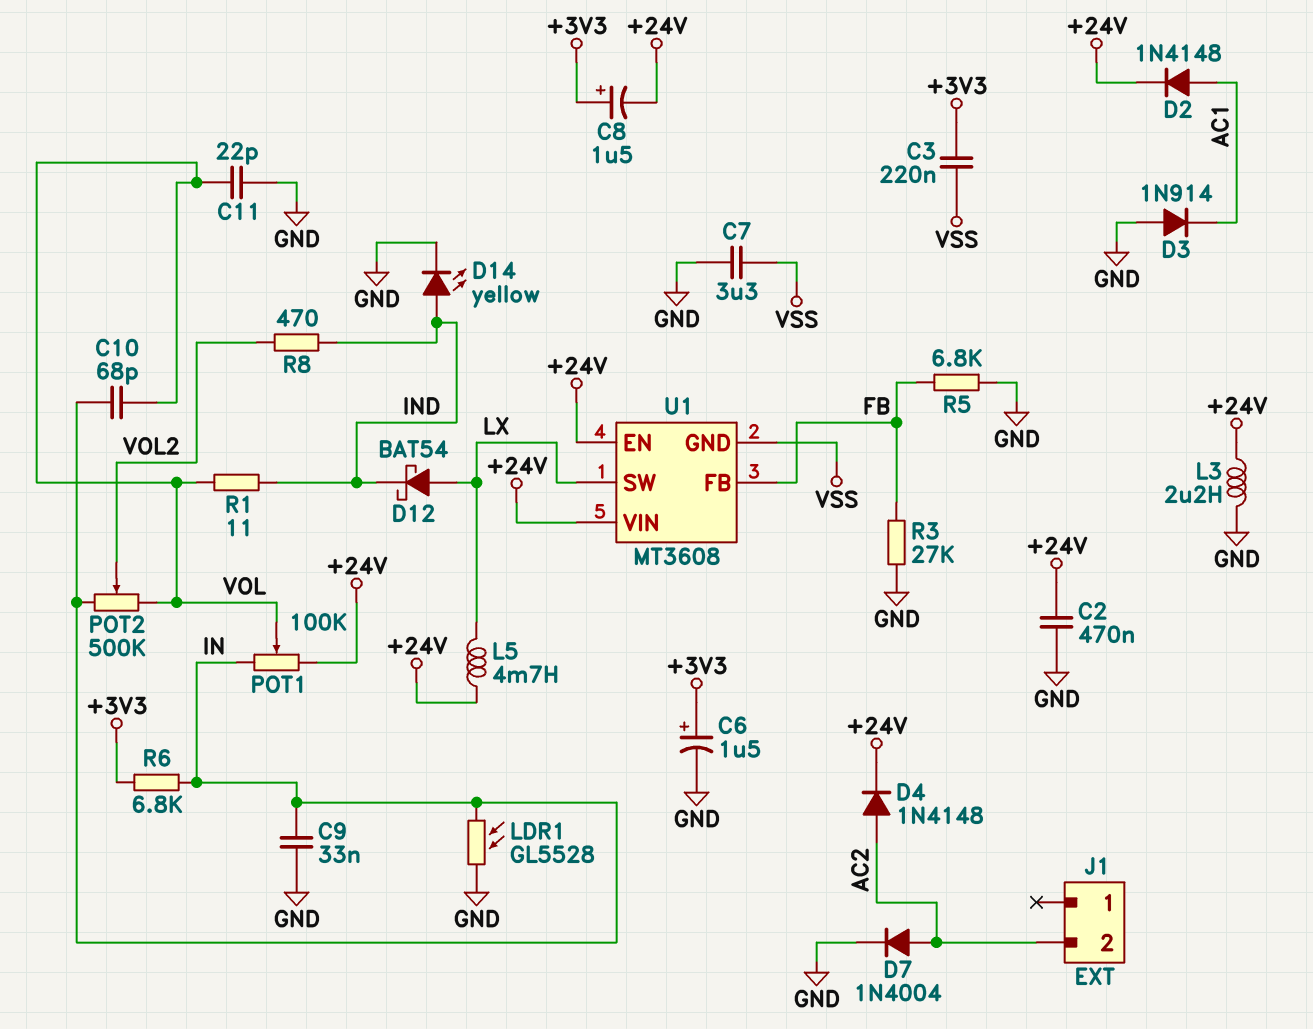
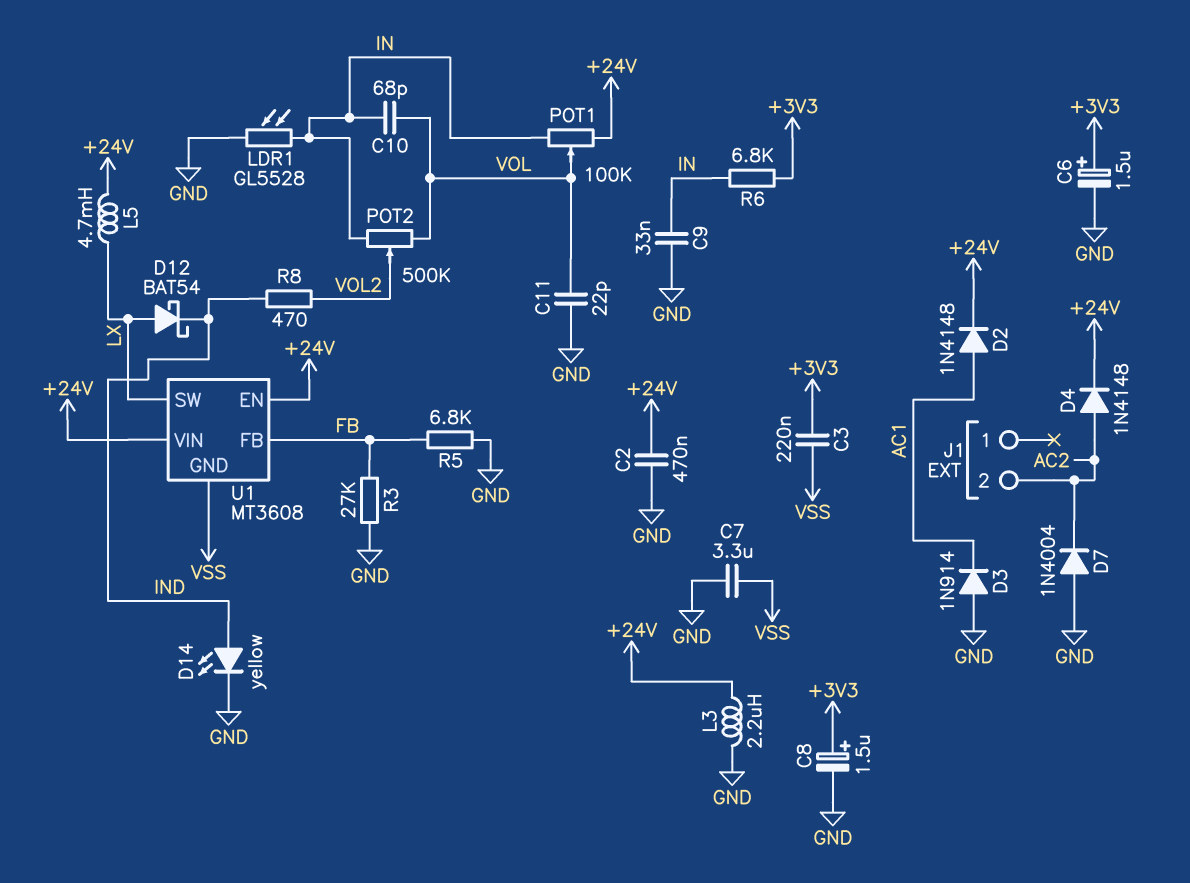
C8: 1.5uF (plus +3V3, minus +24V) -> 1.5uF (plus +3V3, minus GND)
D7: diode 1N4004 (A AC2, K GND) -> diode 1N4004 (A GND, K AC2)
R1: 11 (IND, VOL) -> none

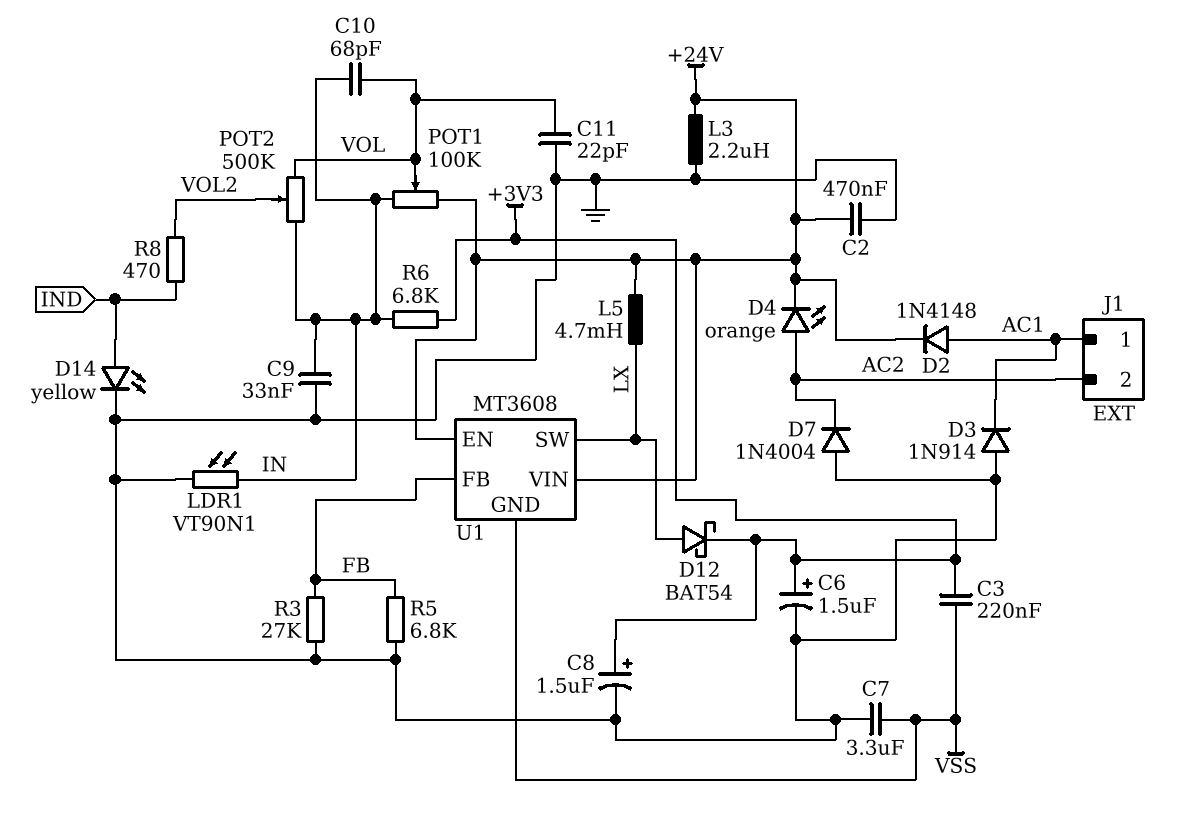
D4: diode 1N4148 (A AC2, K +24V) -> LED orange (A AC2, K +24V)
D12: schottky BAT54 (A LX, K IND) -> schottky BAT54 (A LX, K +3V3)
J1 pin 1: none -> AC1
LDR1: GL5528 (GND, IN) -> VT90N1 (GND, IN)

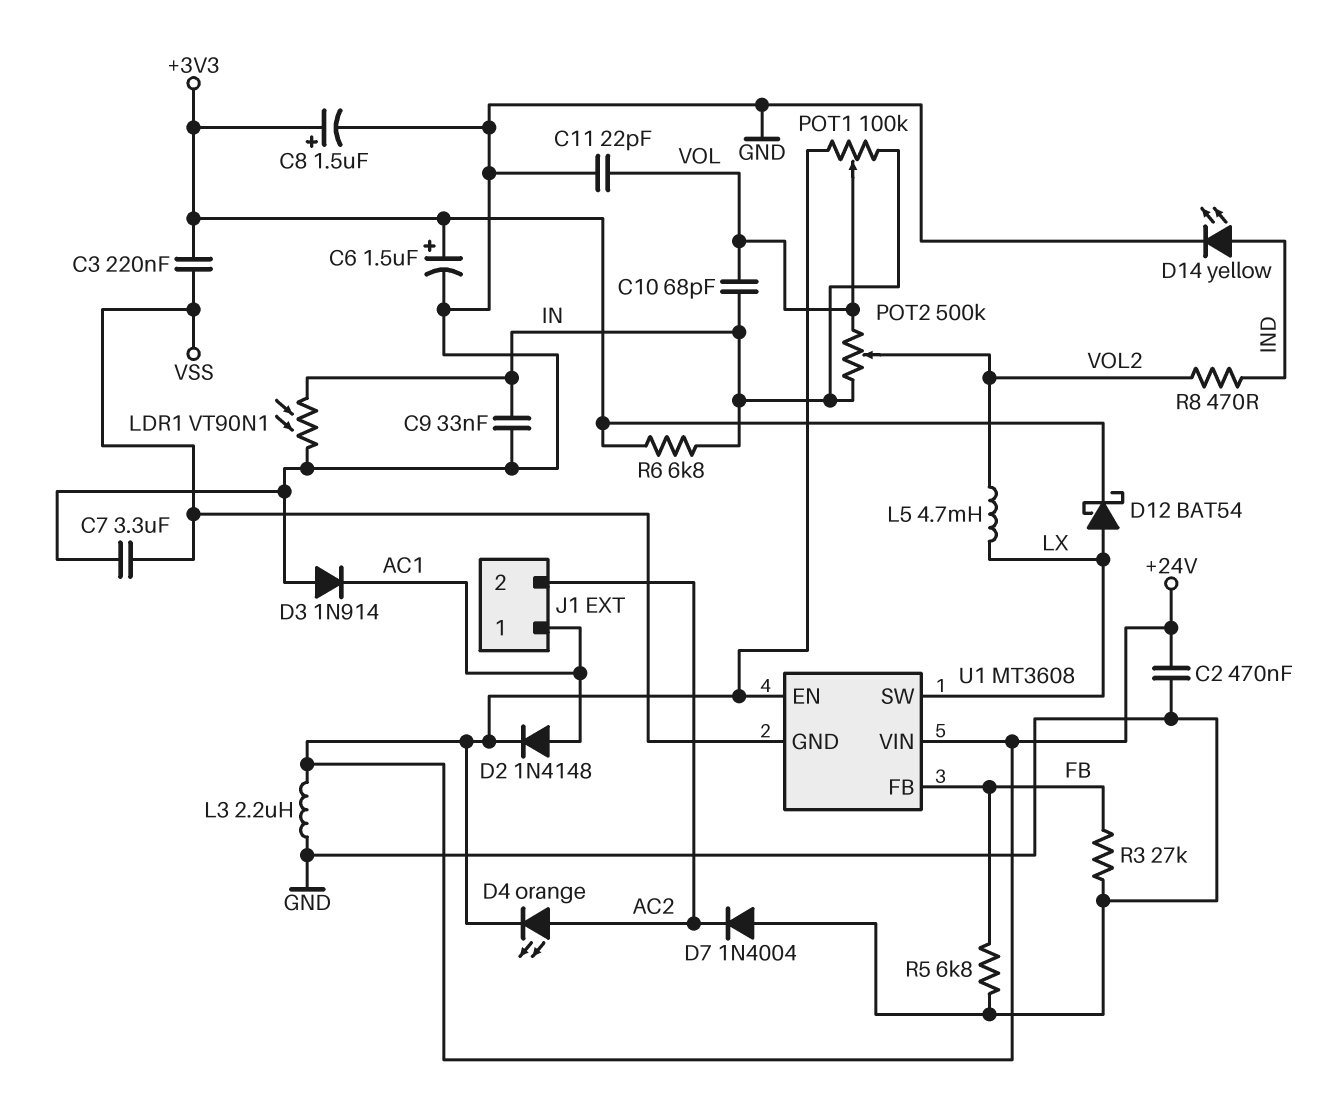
L5: 4.7mH (+24V, LX) -> 4.7mH (LX, VOL2)

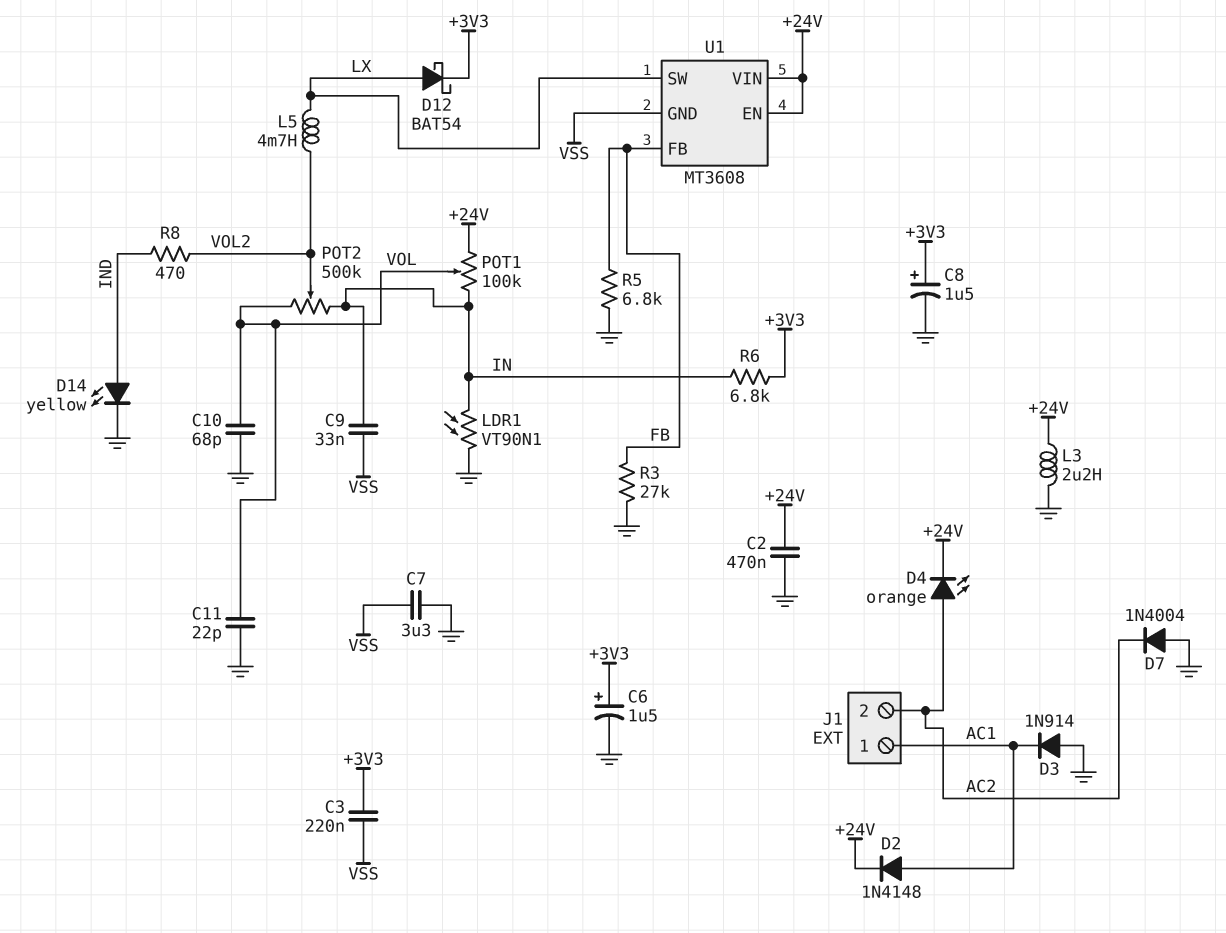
C9: 33nF (GND, IN) -> 33nF (IN, VSS)
C10: 68pF (IN, VOL) -> 68pF (GND, VOL)

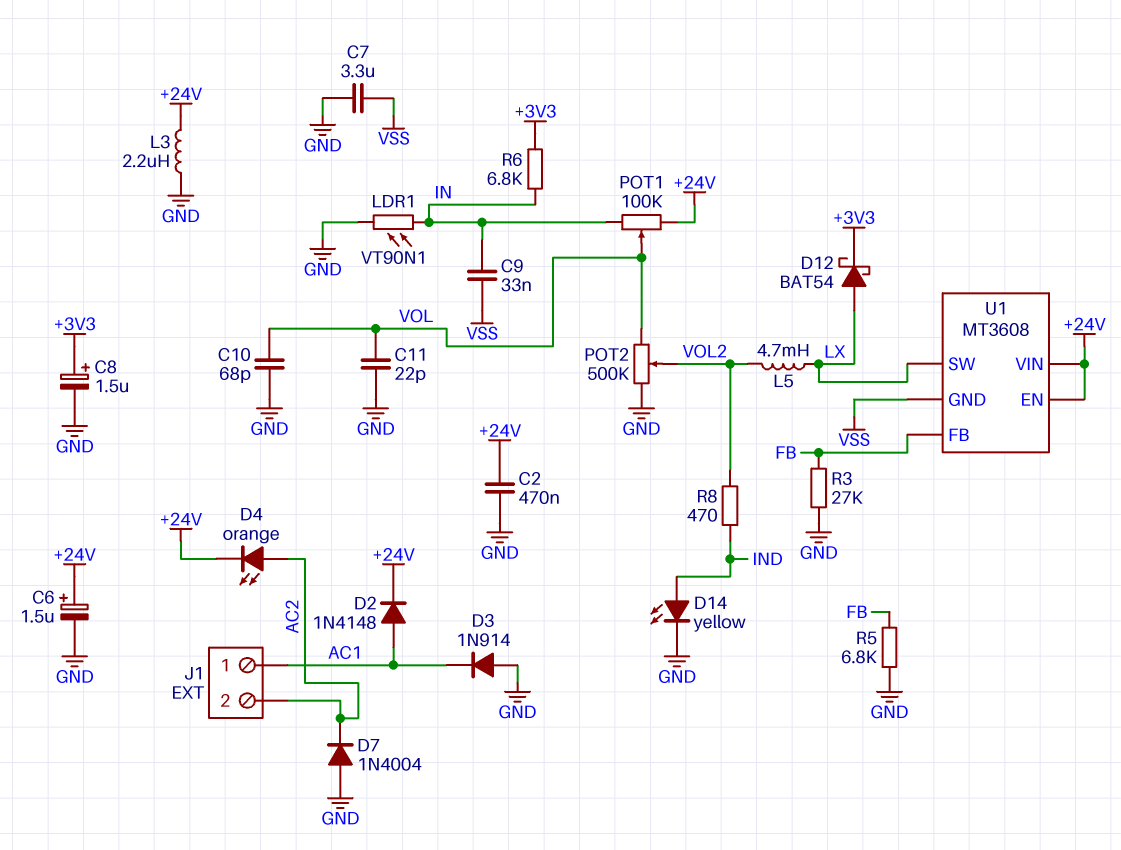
C3: 220nF (+3V3, VSS) -> none
C6: 1.5uF (plus +3V3, minus GND) -> 1.5uF (plus +24V, minus GND)
POT2: 500k (IN, VOL, wiper VOL2) -> 500k (GND, VOL, wiper VOL2)

